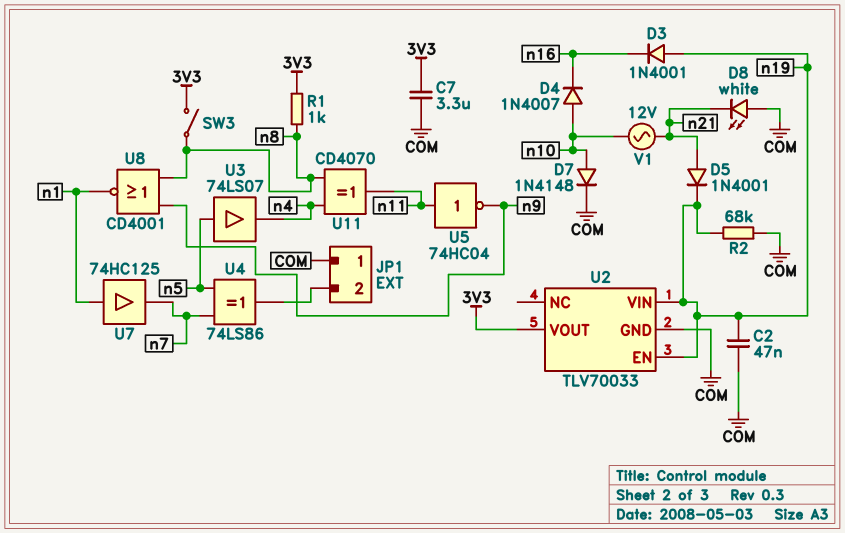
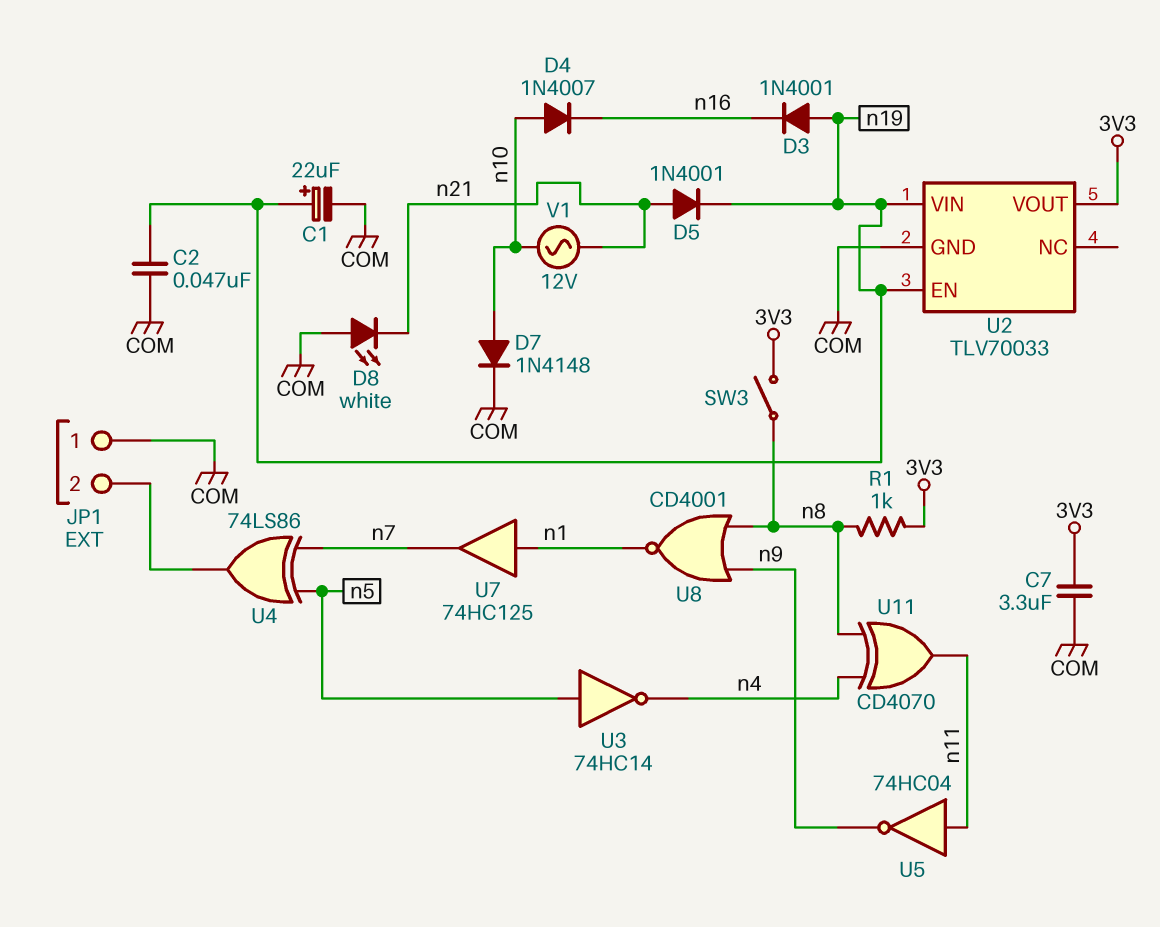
C1: none -> 22uF (plus n19, minus COM)
R2: 68k (COM, n19) -> none
U3: buffer 74LS07 (in n5, out n4) -> NOT 74HC14 (in n5, out n4)

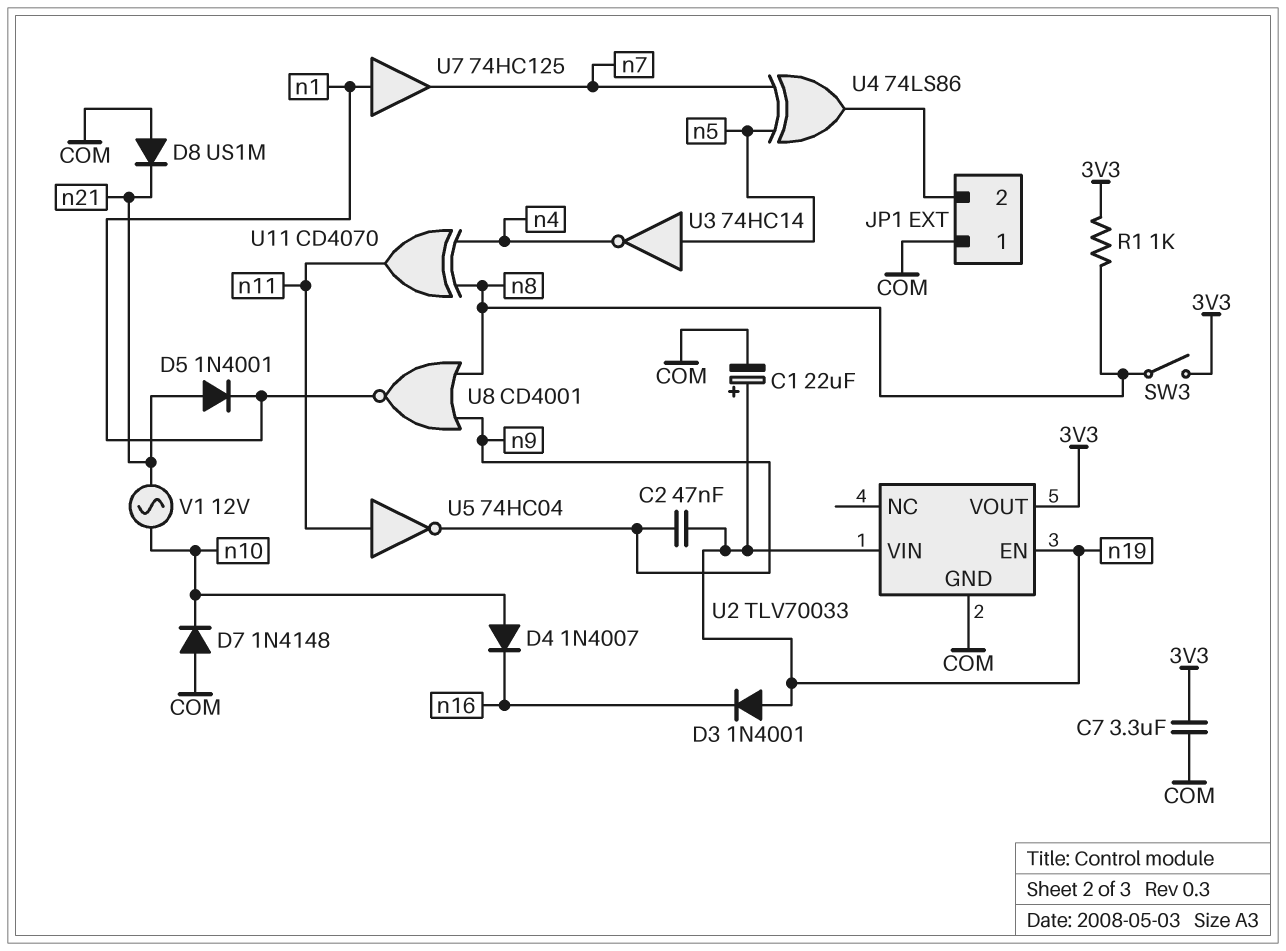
C2: 47nF (COM, n19) -> 47nF (n9, n19)
D5: diode 1N4001 (A n21, K n19) -> diode 1N4001 (A n21, K n1)
D7: diode 1N4148 (A n10, K COM) -> diode 1N4148 (A COM, K n10)
D8: LED white (A COM, K n21) -> diode US1M (A COM, K n21)

